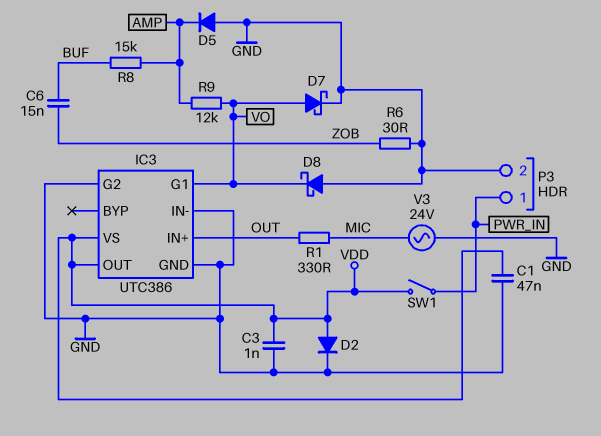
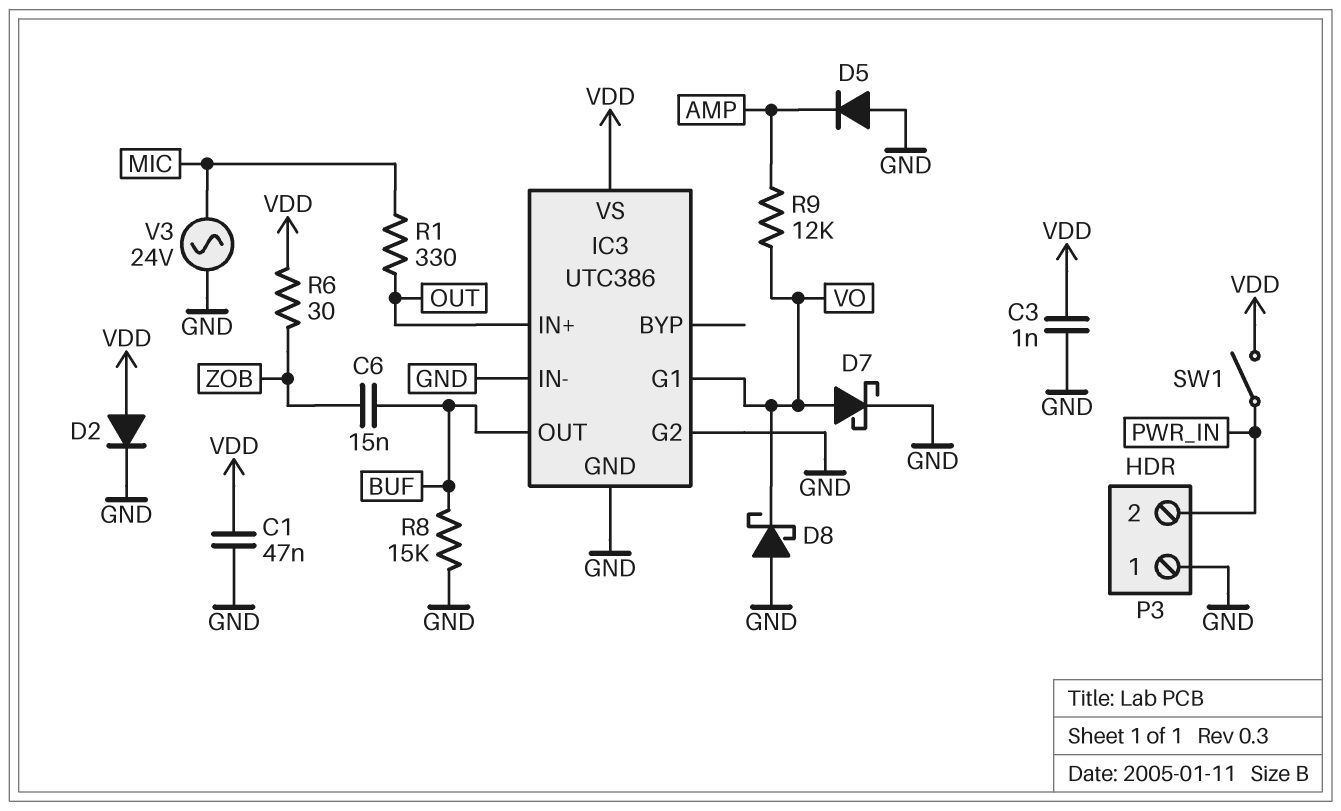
IC3 pin OUT: VDD -> BUF
P3 pin 1: PWR_IN -> GND
P3 pin 2: GND -> PWR_IN
R6: 30 (GND, ZOB) -> 30 (VDD, ZOB)
R8: 15k (AMP, BUF) -> 15k (BUF, GND)

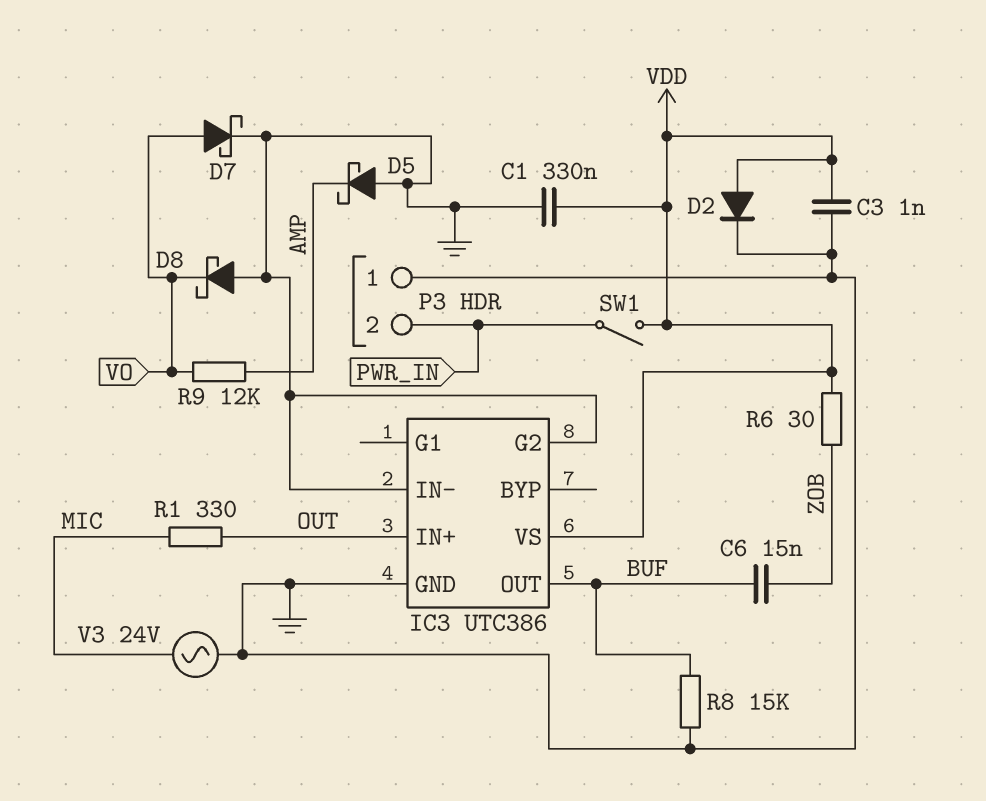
C1: 47nF (GND, VDD) -> 330nF (GND, VDD)
D5: diode (A GND, K AMP) -> schottky (A GND, K AMP)
IC3 pin G1: VO -> none

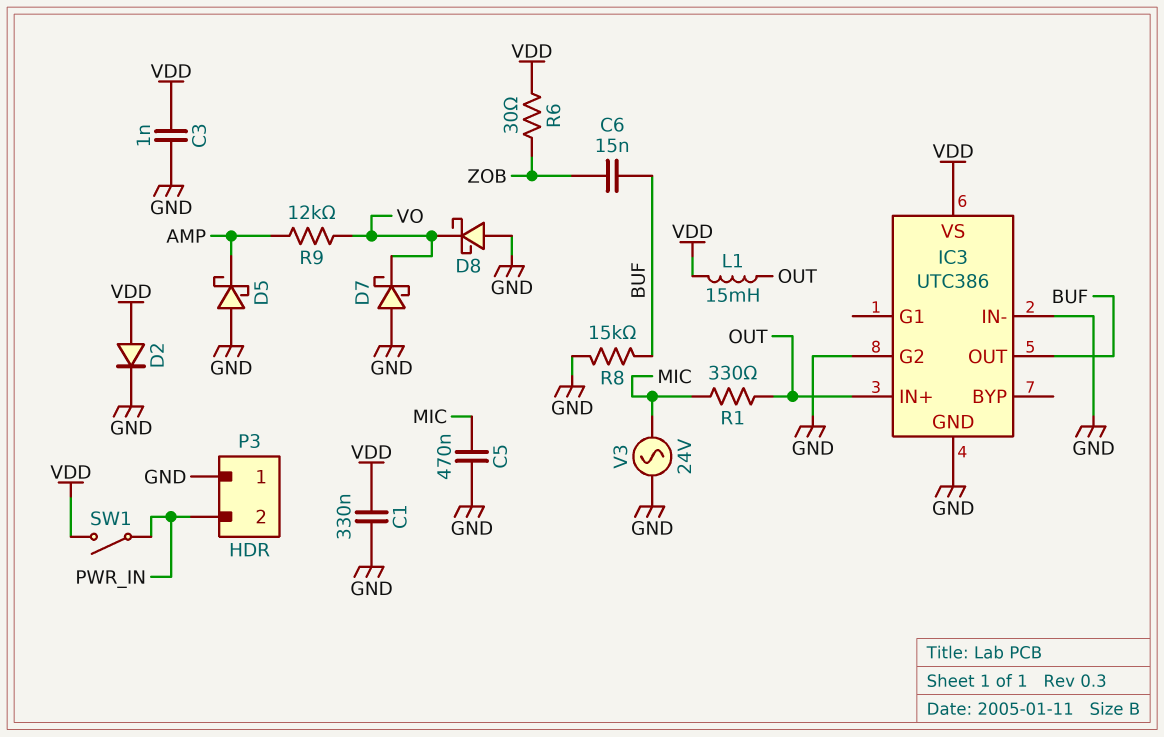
C5: none -> 470nF (GND, MIC)
D7: schottky (A VO, K GND) -> schottky (A GND, K VO)
L1: none -> 15mH (OUT, VDD)

